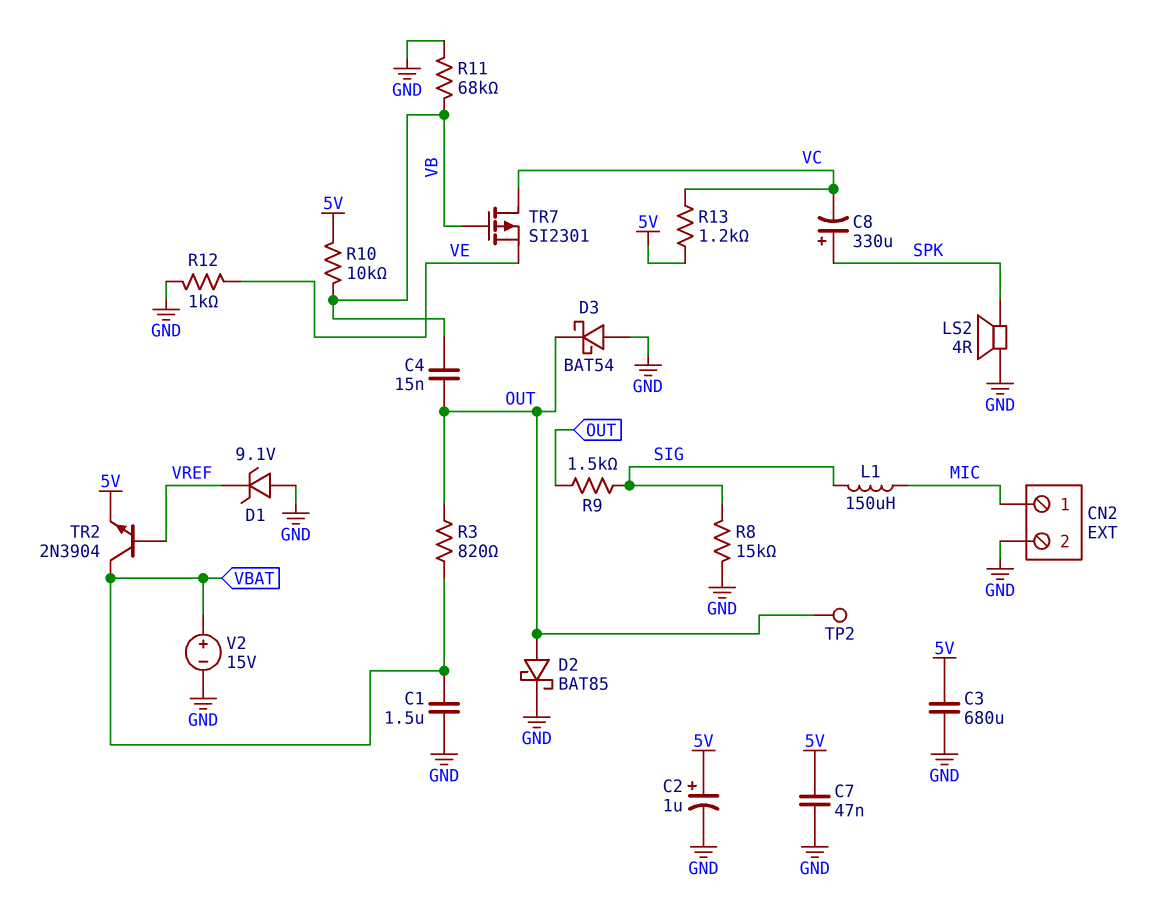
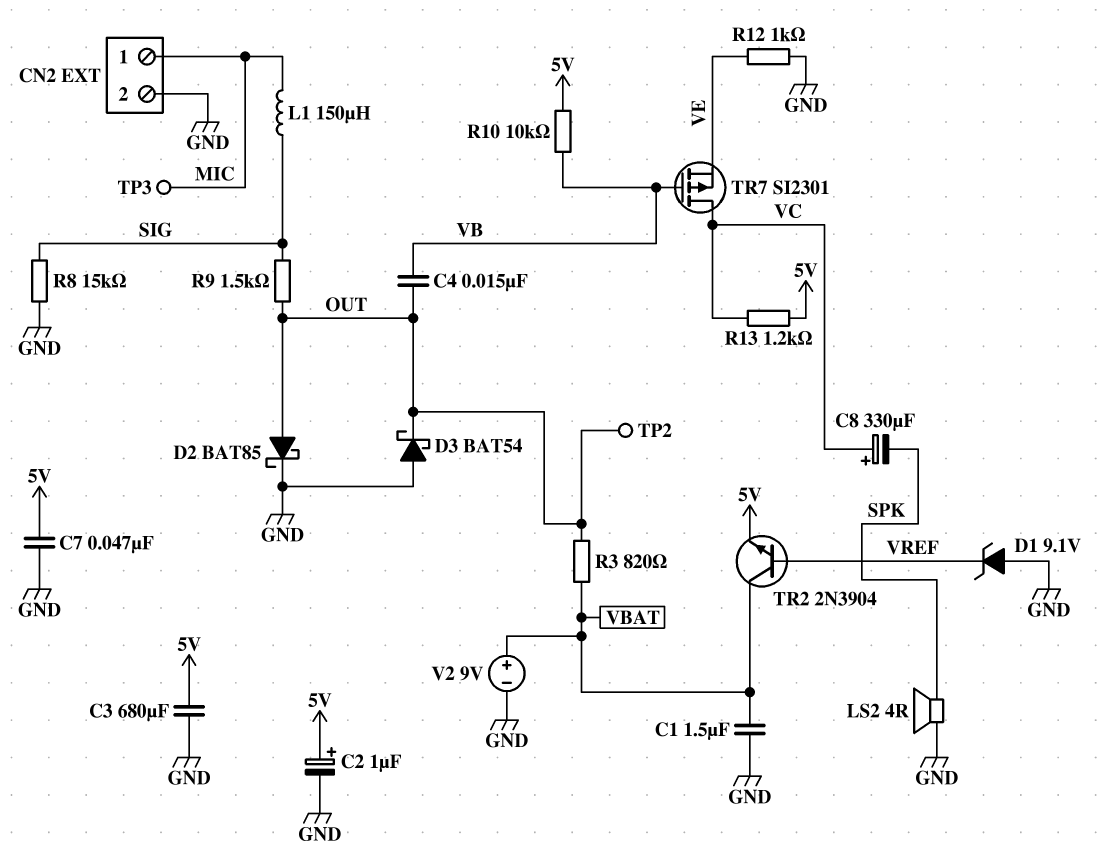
C8: 330uF (plus SPK, minus VC) -> 330uF (plus VC, minus SPK)
R11: 68k (GND, VB) -> none
TP3: none -> test point (MIC)
V2: 15V (plus VBAT, minus GND) -> 9V (plus VBAT, minus GND)

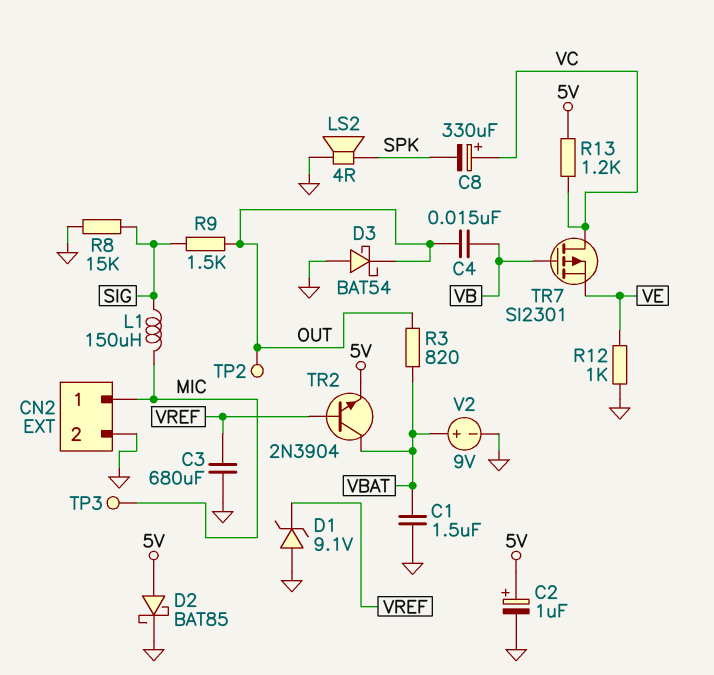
C3: 680uF (5V, GND) -> 680uF (GND, VREF)
C7: 47nF (5V, GND) -> none
D2: schottky BAT85 (A OUT, K GND) -> schottky BAT85 (A 5V, K GND)
R10: 10k (5V, VB) -> none

